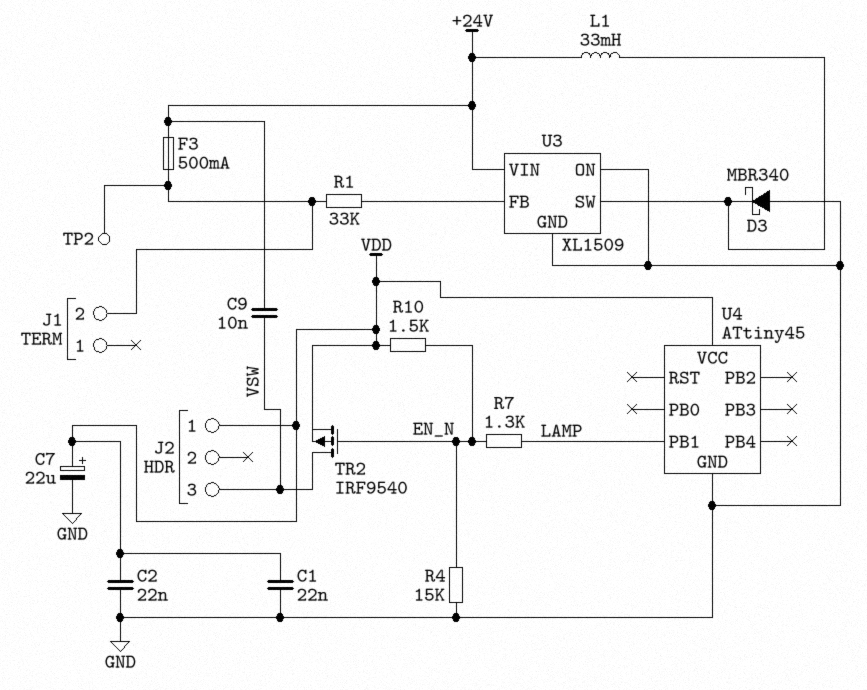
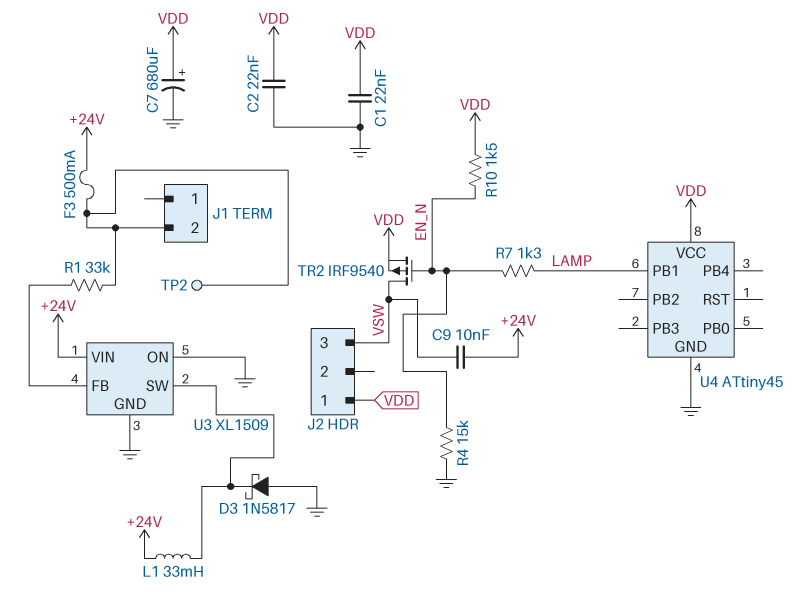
C7: 22uF (plus VDD, minus GND) -> 680uF (plus VDD, minus GND)
D3: schottky MBR340 (A GND, K U3/SW) -> schottky 1N5817 (A GND, K U3/SW)

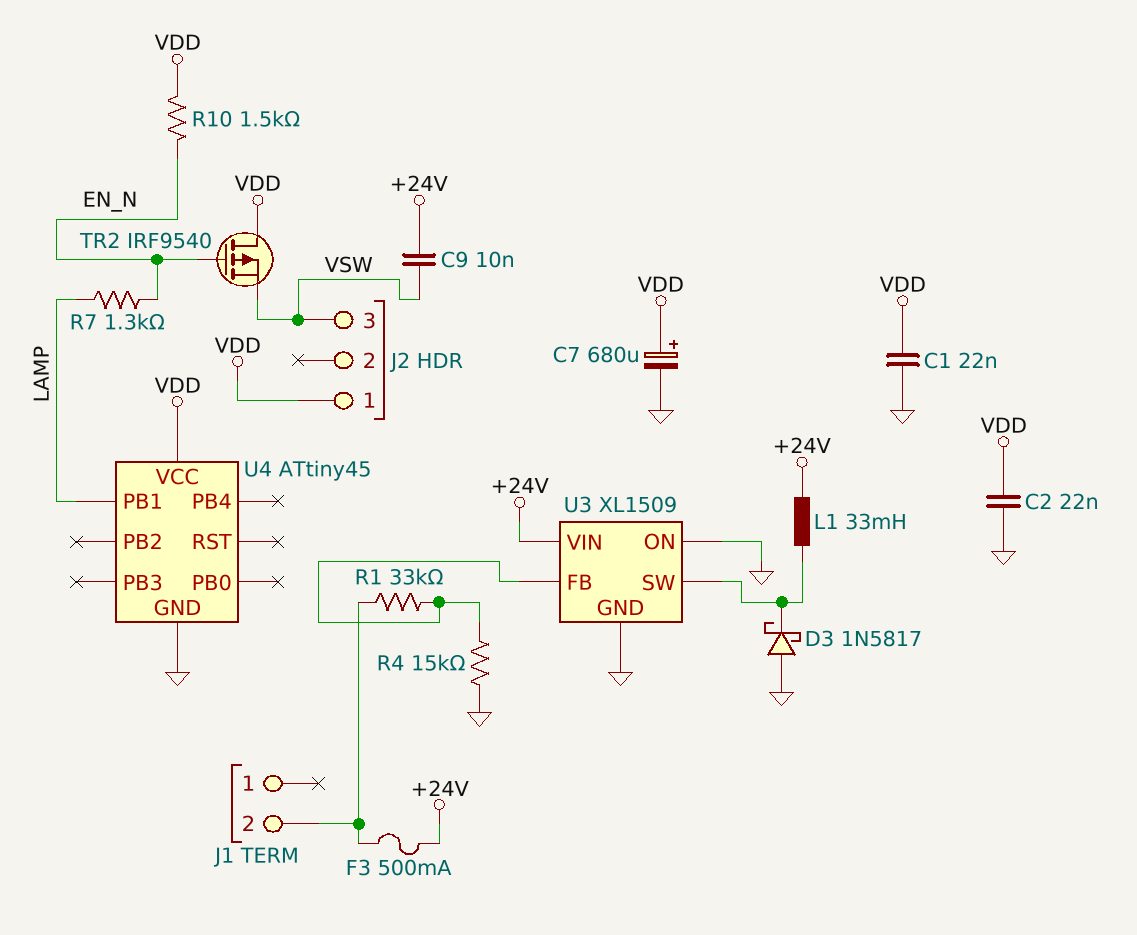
R4: 15k (EN_N, GND) -> 15k (GND, U3/FB)
TP2: test point (J1/2) -> none
TR2: PMOS IRF9540 (G EN_N, D VSW, S VDD) -> PMOS IRF9540 (G EN_N, D VDD, S VSW)

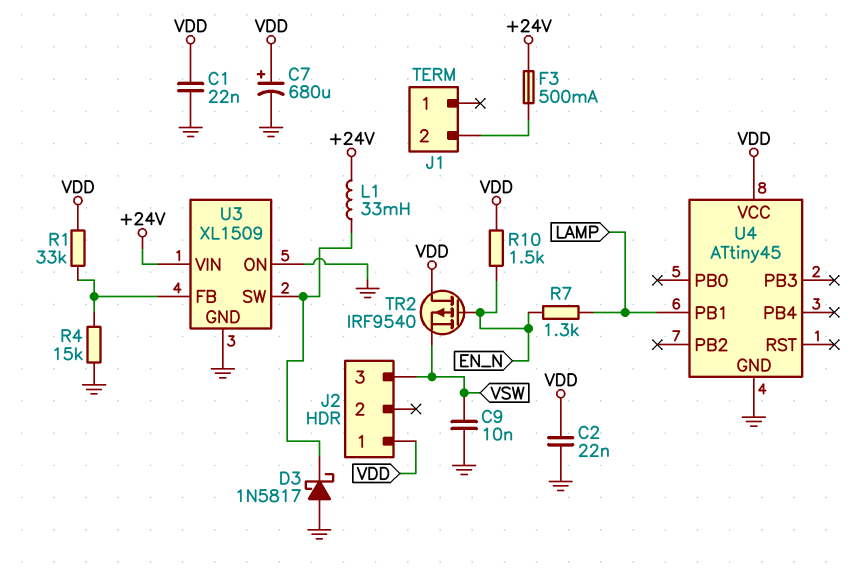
C9: 10nF (+24V, VSW) -> 10nF (GND, VSW)
R1: 33k (J1/2, U3/FB) -> 33k (U3/FB, VDD)

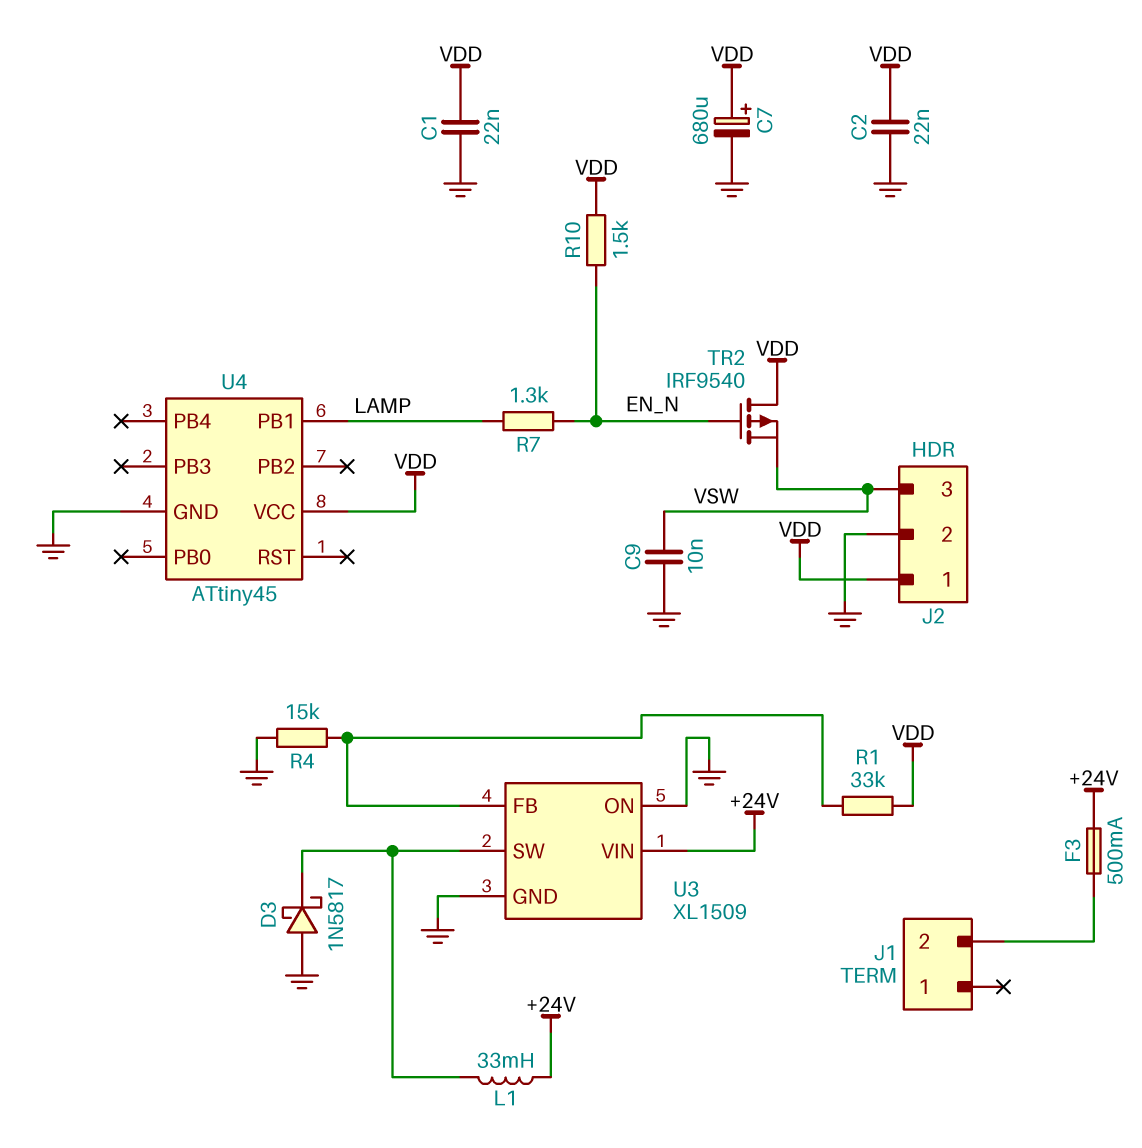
J2 pin 2: none -> GND

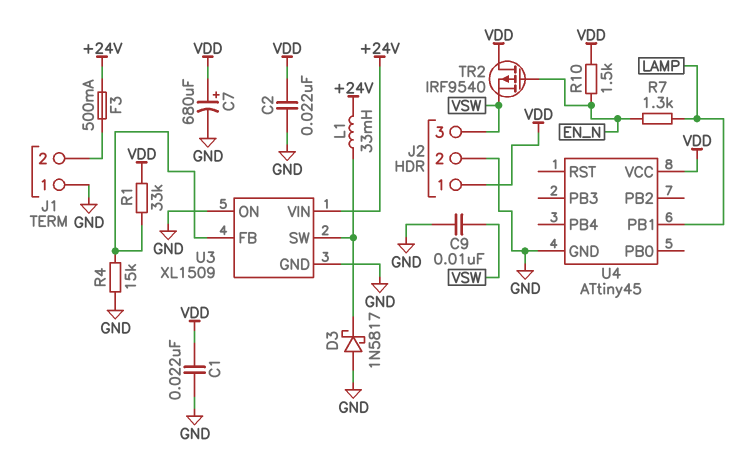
J1 pin 1: none -> GND

